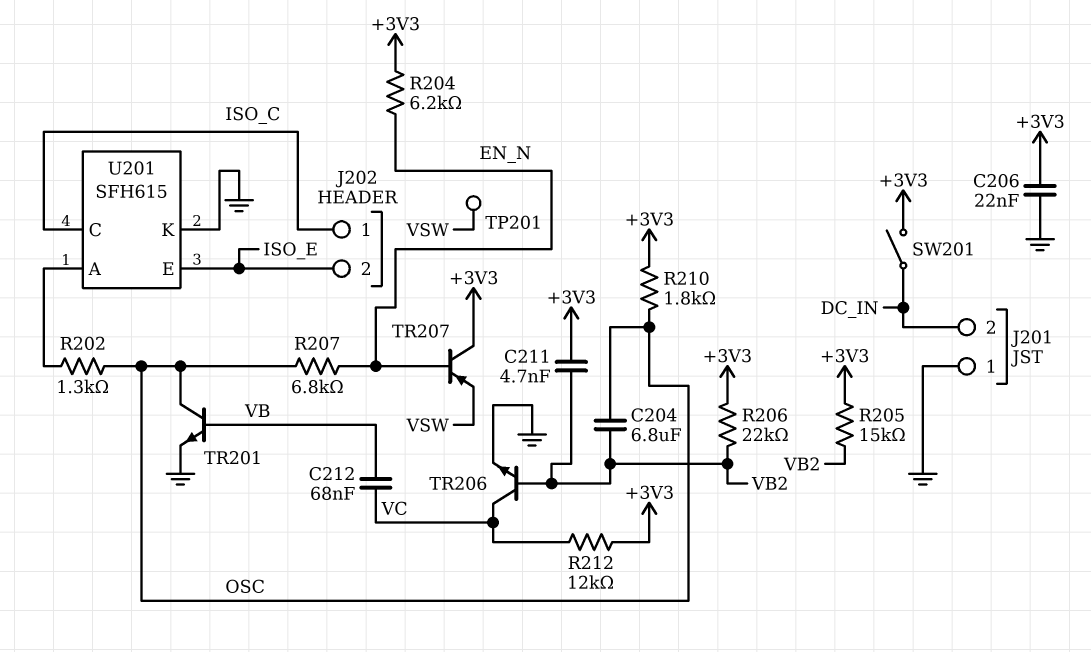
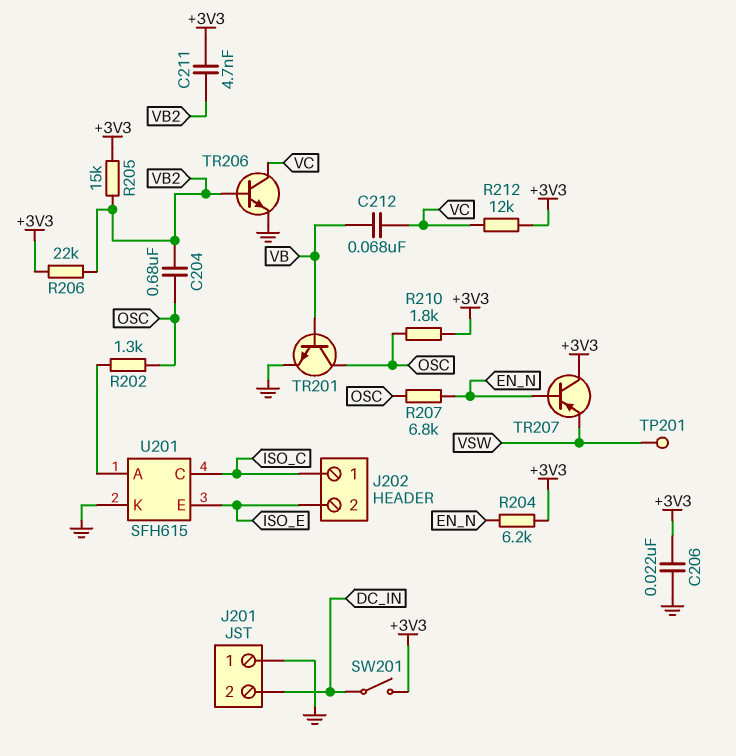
C204: 6.8uF (OSC, VB2) -> 680nF (OSC, VB2)

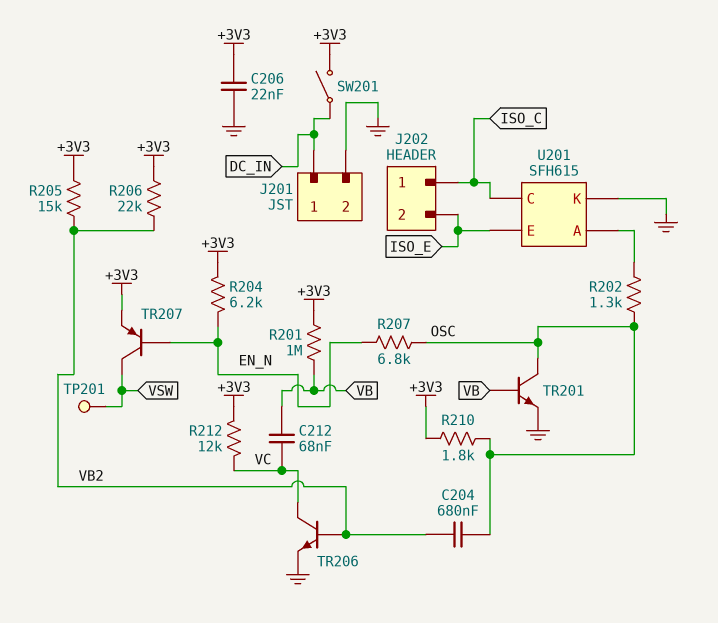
C211: 4.7nF (+3V3, VB2) -> none
J201 pin 1: GND -> DC_IN
J201 pin 2: DC_IN -> GND
R201: none -> 1M (+3V3, VB)
TR207: PNP (B EN_N, C +3V3, E VSW) -> PNP (B EN_N, C VSW, E +3V3)

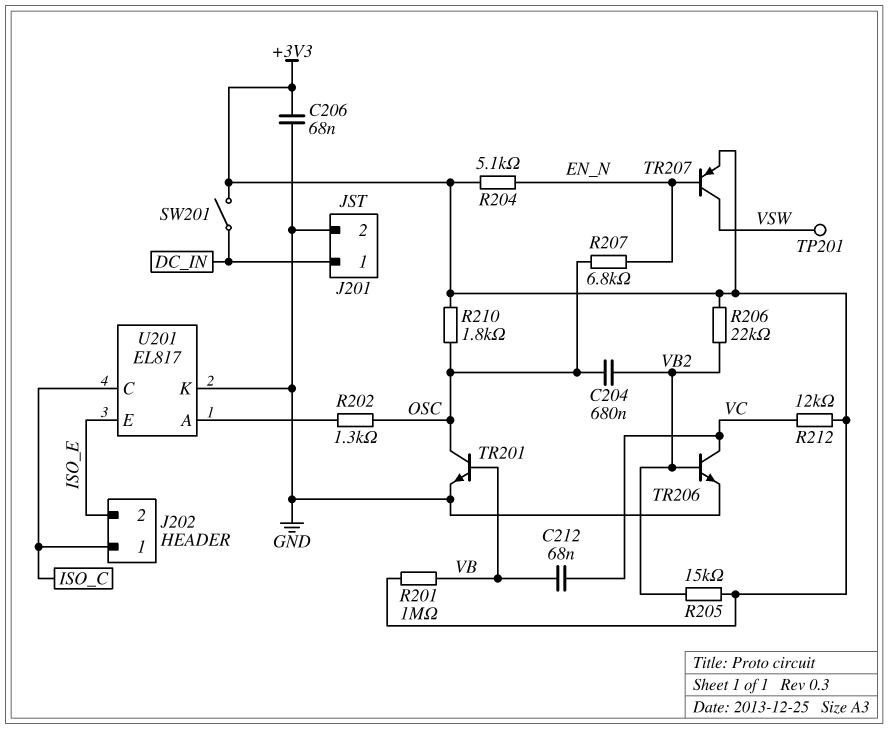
C206: 22nF (+3V3, GND) -> 68nF (+3V3, GND)
R204: 6.2k (+3V3, EN_N) -> 5.1k (+3V3, EN_N)
U201: SFH615 -> EL817

